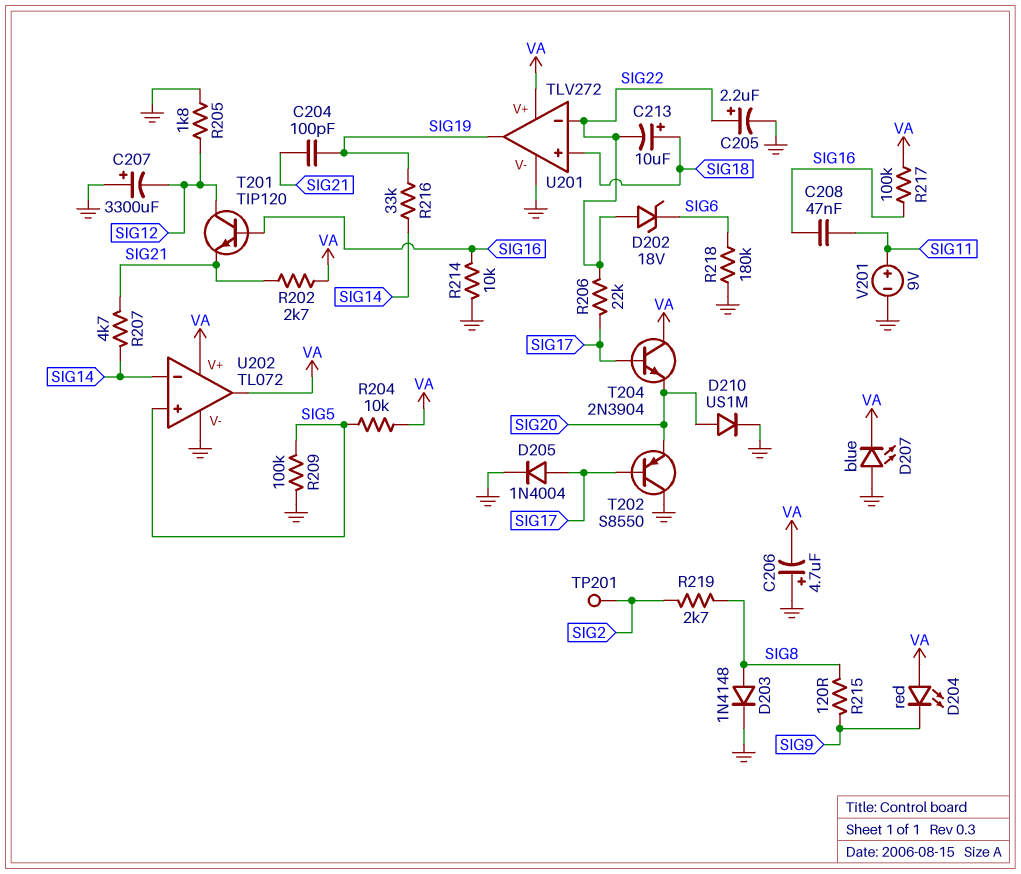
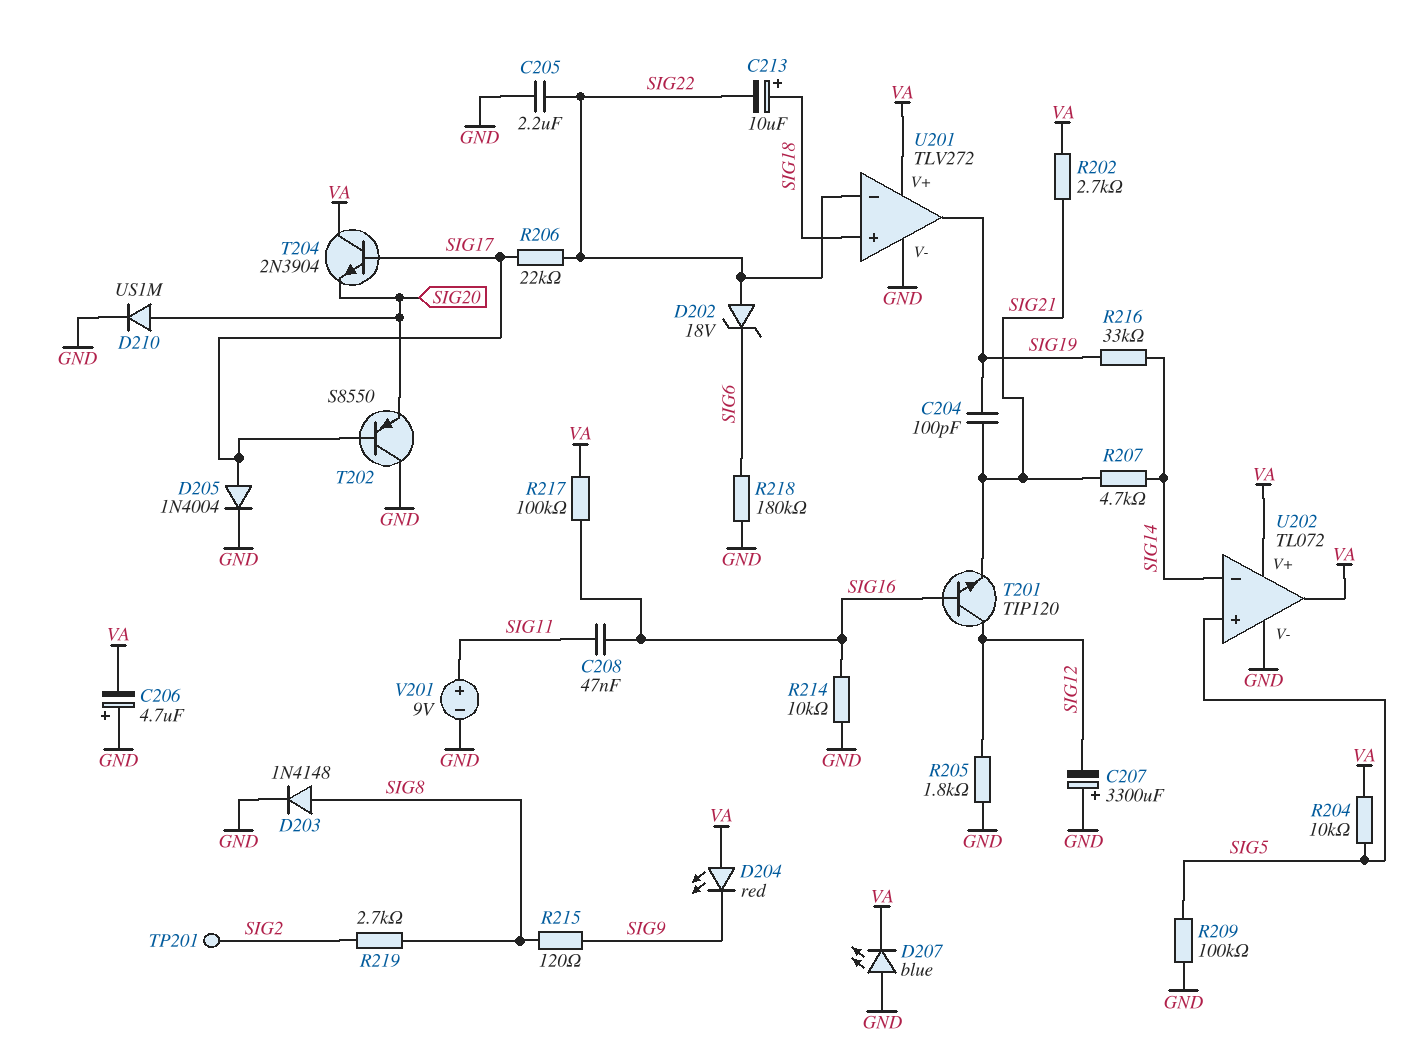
C205: 2.2uF (plus SIG22, minus GND) -> 2.2uF (GND, SIG22)

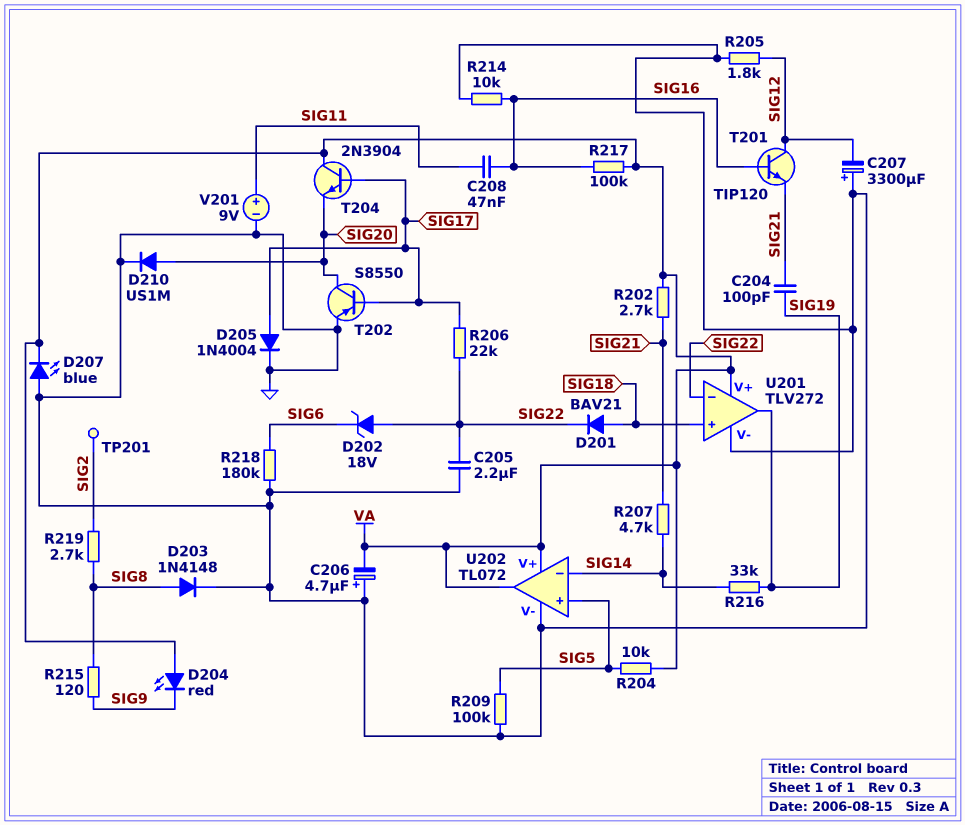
C213: 10uF (plus SIG18, minus SIG22) -> none
D201: none -> diode BAV21 (A SIG18, K SIG22)
T202: PNP S8550 (B SIG17, C GND, E SIG20) -> PNP S8550 (B SIG17, C SIG20, E GND)

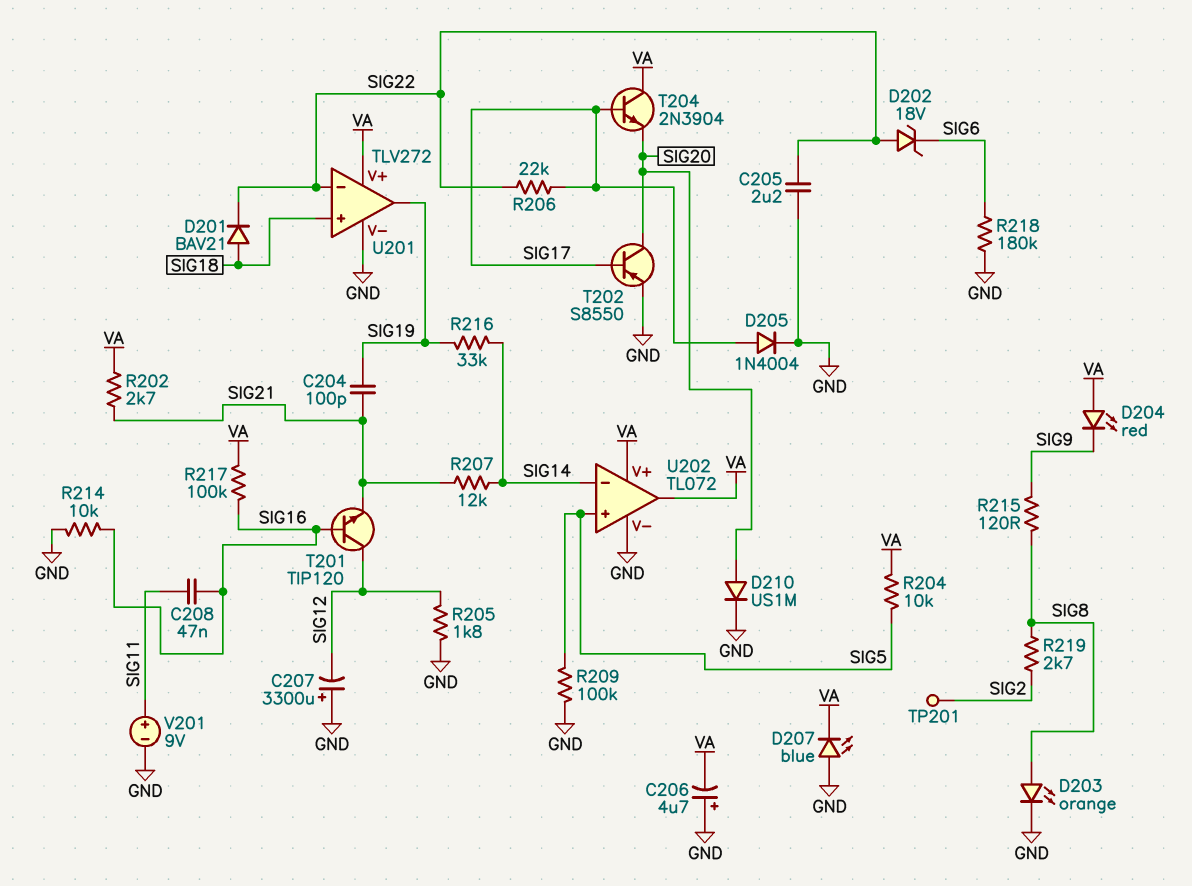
D203: diode 1N4148 (A SIG8, K GND) -> LED orange (A SIG8, K GND)
R207: 4.7k (SIG14, SIG21) -> 12k (SIG14, SIG21)

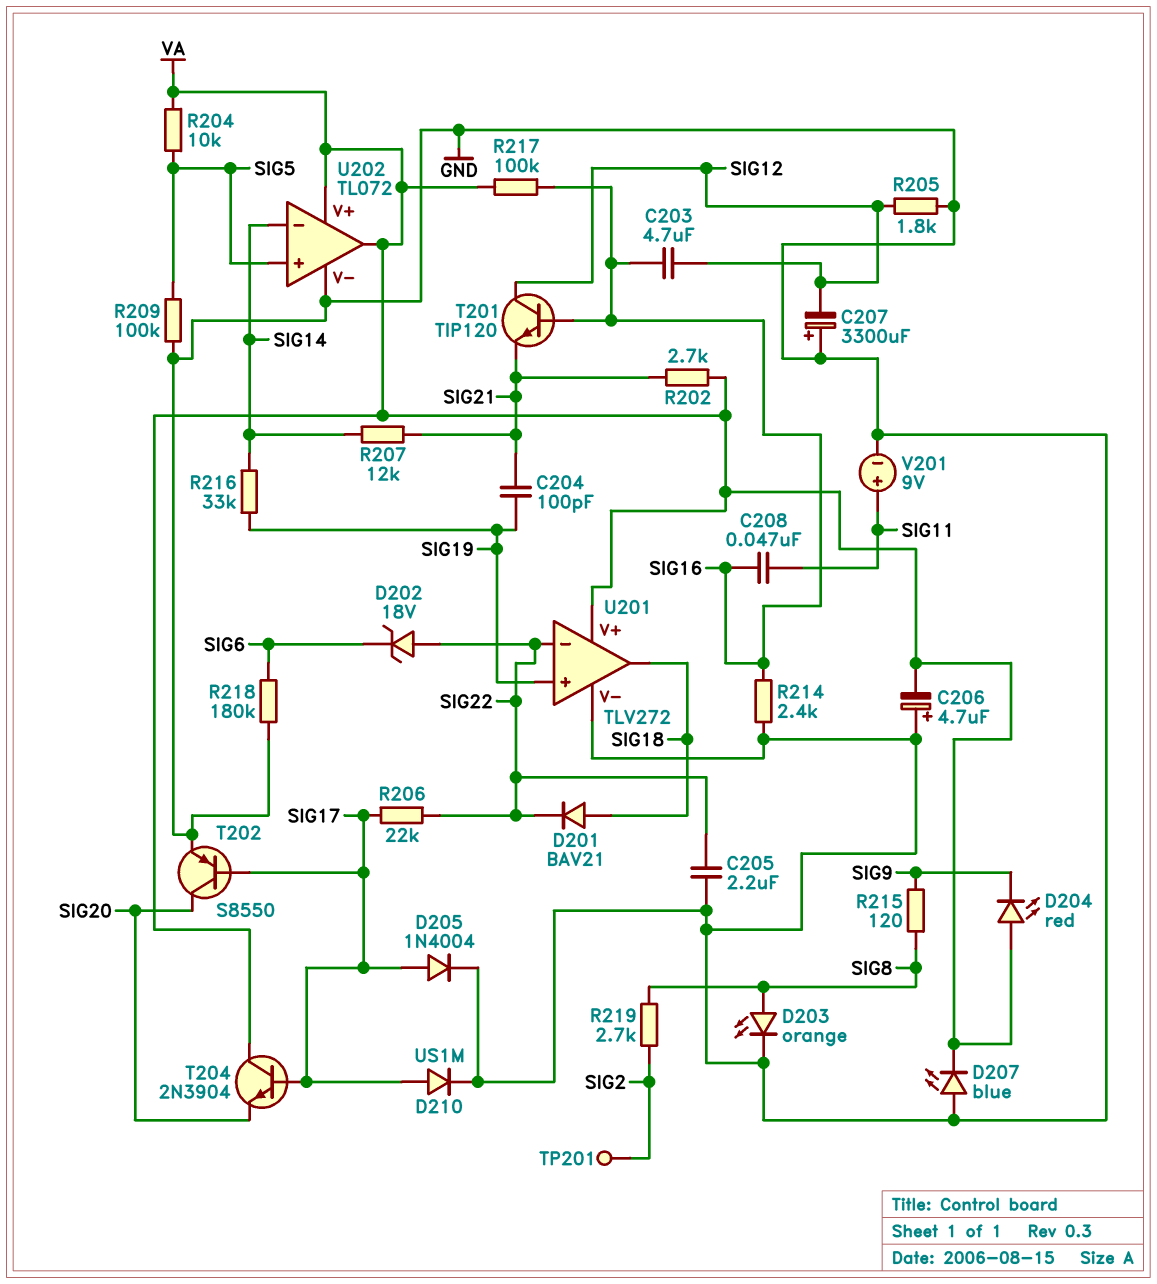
C203: none -> 4.7uF (SIG12, SIG16)
D210: diode US1M (A SIG20, K GND) -> diode US1M (A SIG17, K GND)
R214: 10k (GND, SIG16) -> 2.4k (GND, SIG16)
U201 pin in+: SIG18 -> SIG19
U201 pin out: SIG19 -> SIG18

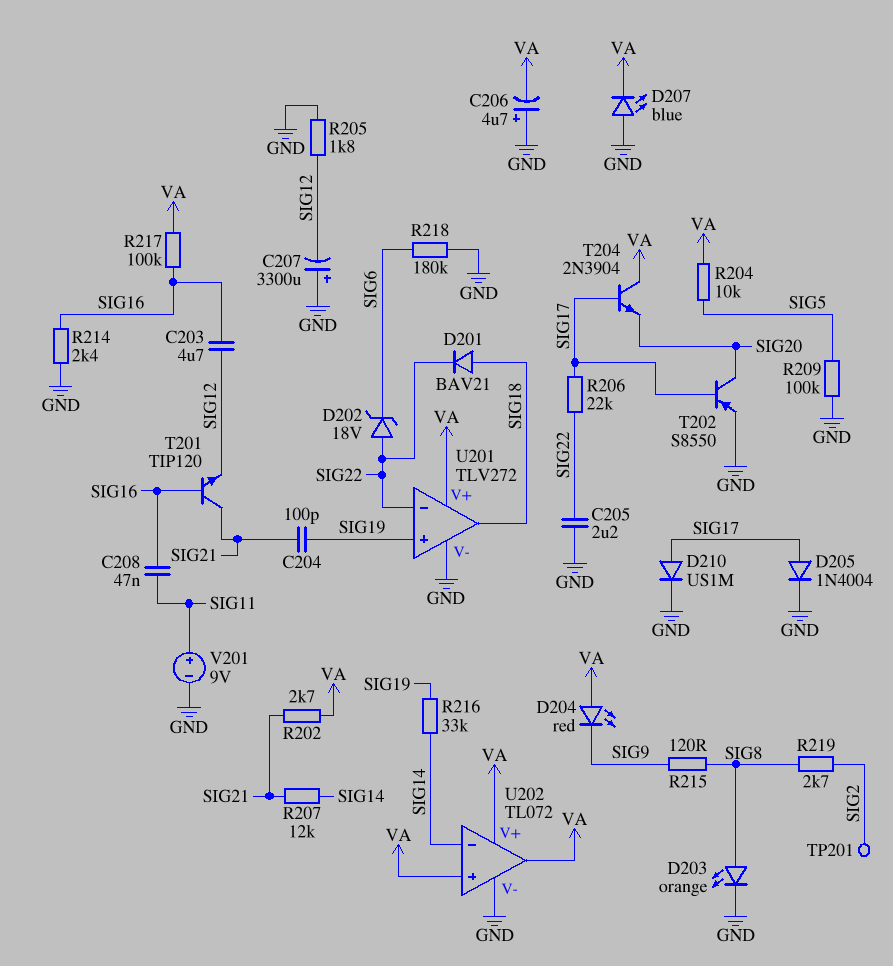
T201: NPN TIP120 (B SIG16, C SIG12, E SIG21) -> NPN TIP120 (B SIG16, C SIG21, E SIG12)
U202 pin in+: SIG5 -> VA

